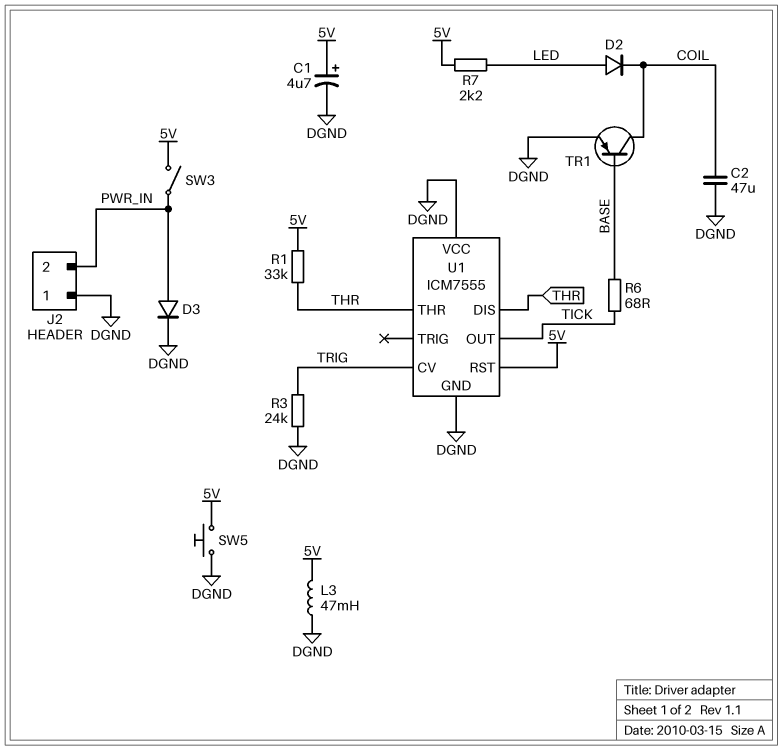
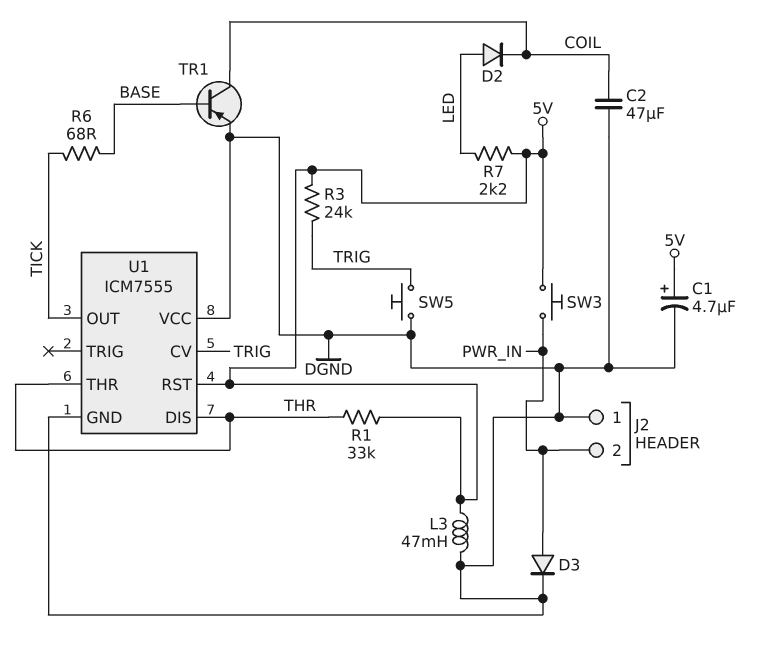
R3: 24k (DGND, TRIG) -> 24k (5V, TRIG)
SW3: switch (5V, PWR_IN) -> button (5V, PWR_IN)
SW5: button (5V, DGND) -> button (DGND, TRIG)

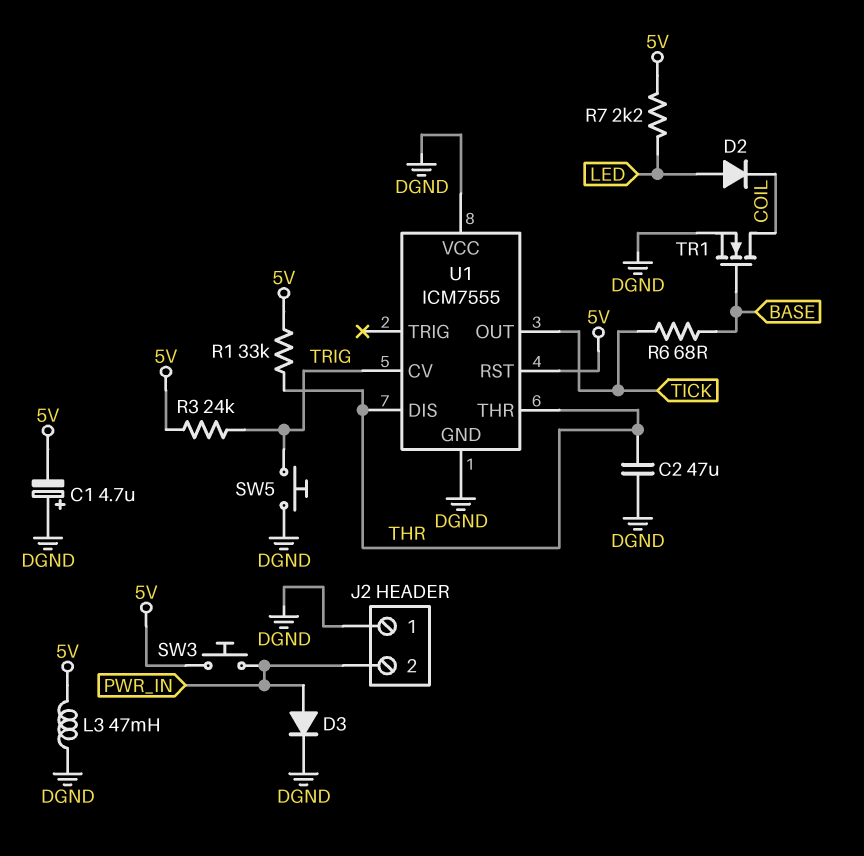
C1: 4.7uF (plus 5V, minus DGND) -> 4.7uF (plus DGND, minus 5V)
C2: 47uF (COIL, DGND) -> 47uF (DGND, THR)
TR1: PNP (B BASE, C COIL, E DGND) -> NMOS (G BASE, D COIL, S DGND)

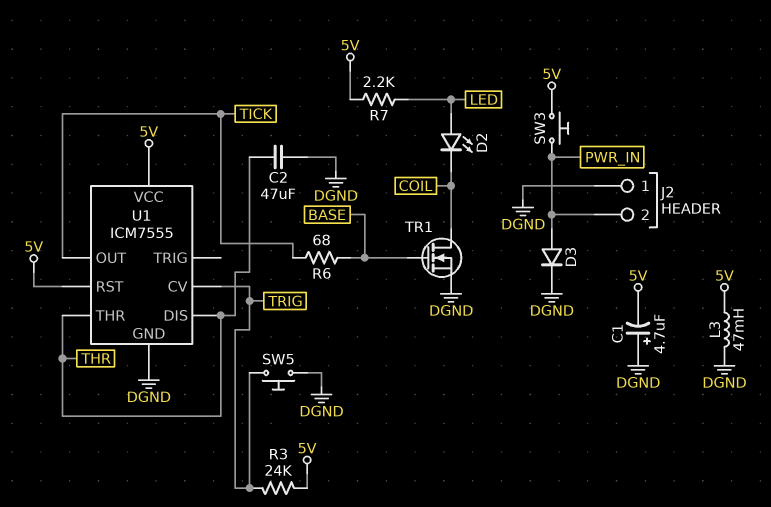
D2: diode (A LED, K COIL) -> LED (A LED, K COIL)
R1: 33k (5V, THR) -> none
U1 pin VCC: DGND -> 5V

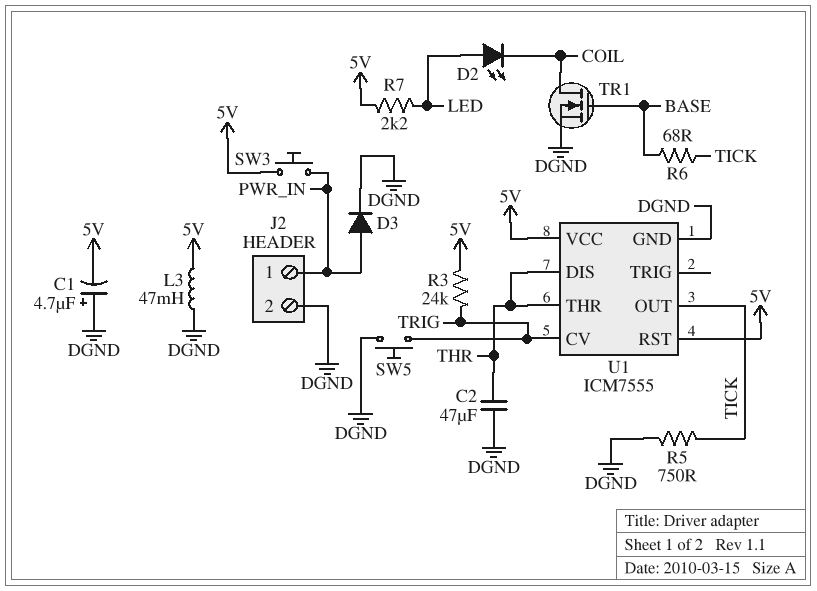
J2 pin 1: DGND -> PWR_IN
J2 pin 2: PWR_IN -> DGND
R5: none -> 750 (DGND, TICK)

